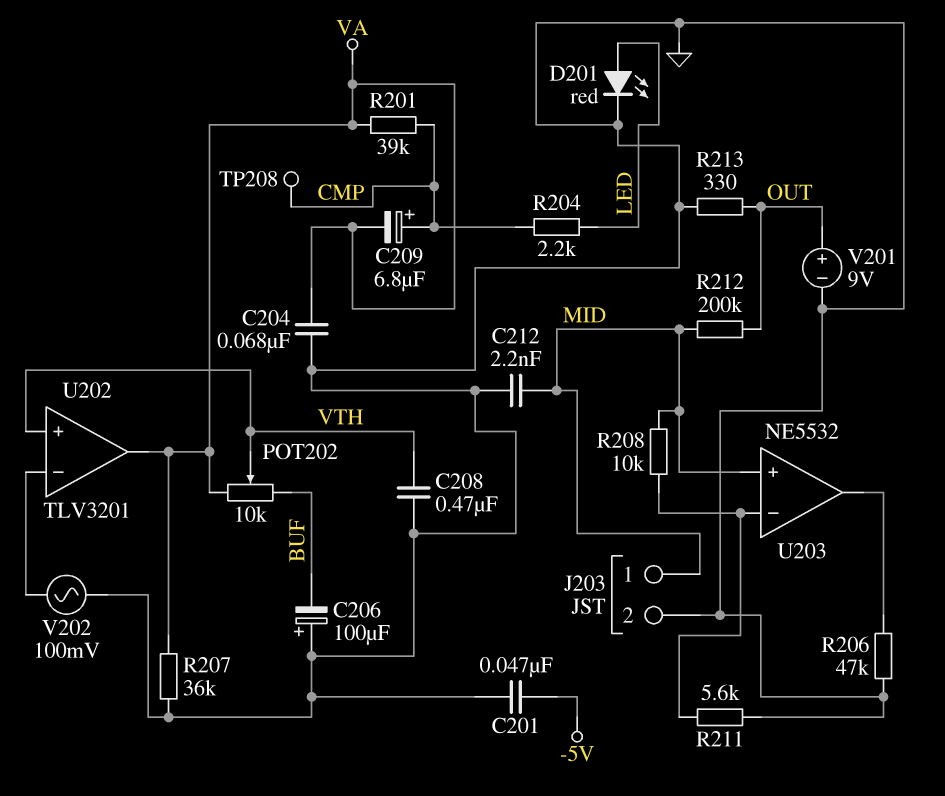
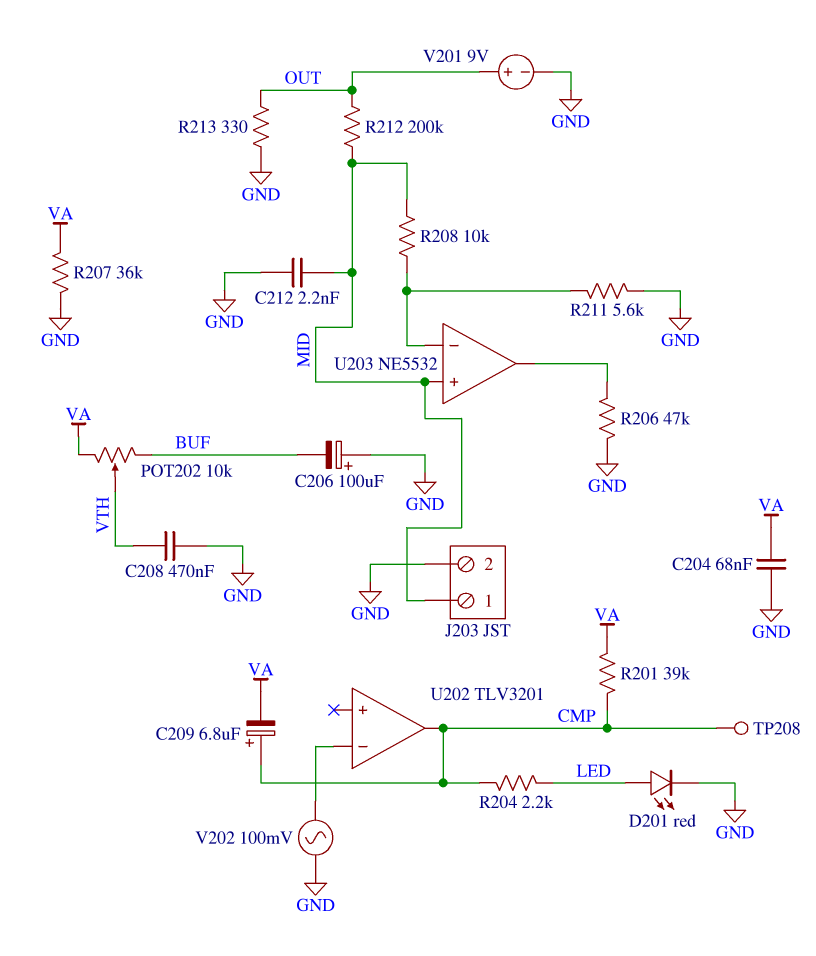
C201: 47nF (-5V, GND) -> none
U202 pin in+: VTH -> none
U202 pin out: VA -> CMP

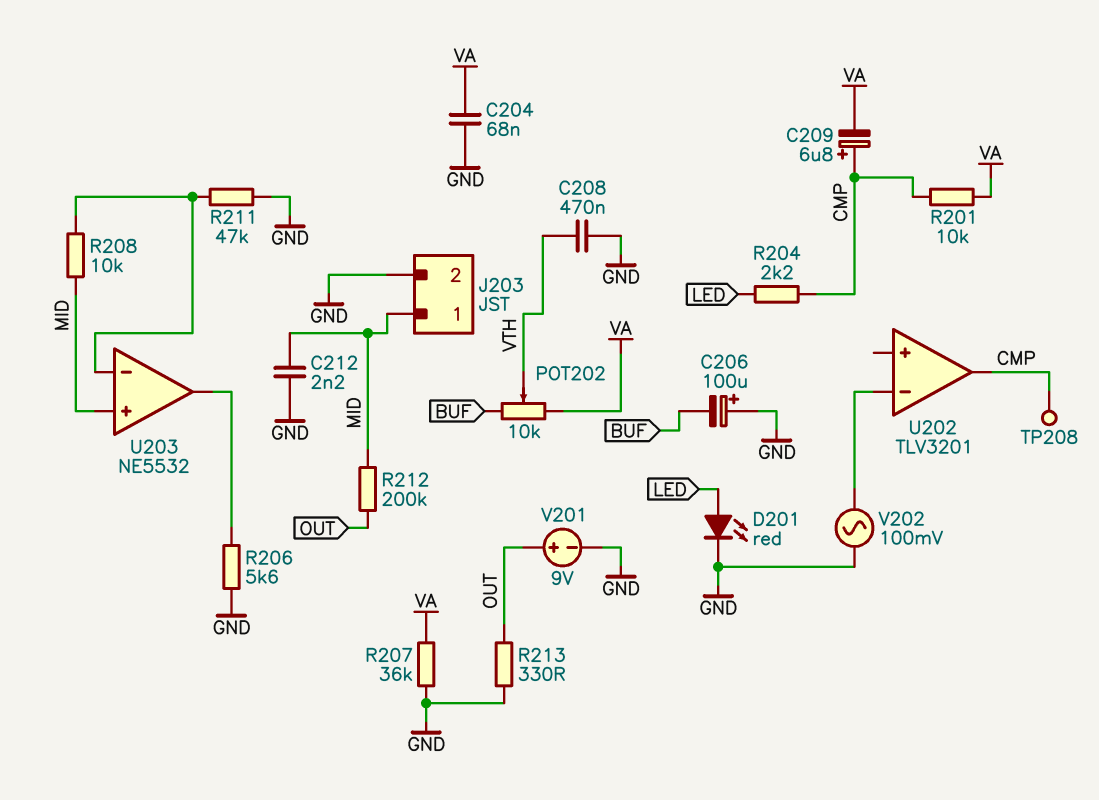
R201: 39k (CMP, VA) -> 10k (CMP, VA)
R206: 47k (GND, U203/out) -> 5.6k (GND, U203/out)
R211: 5.6k (GND, U203/in-) -> 47k (GND, U203/in-)

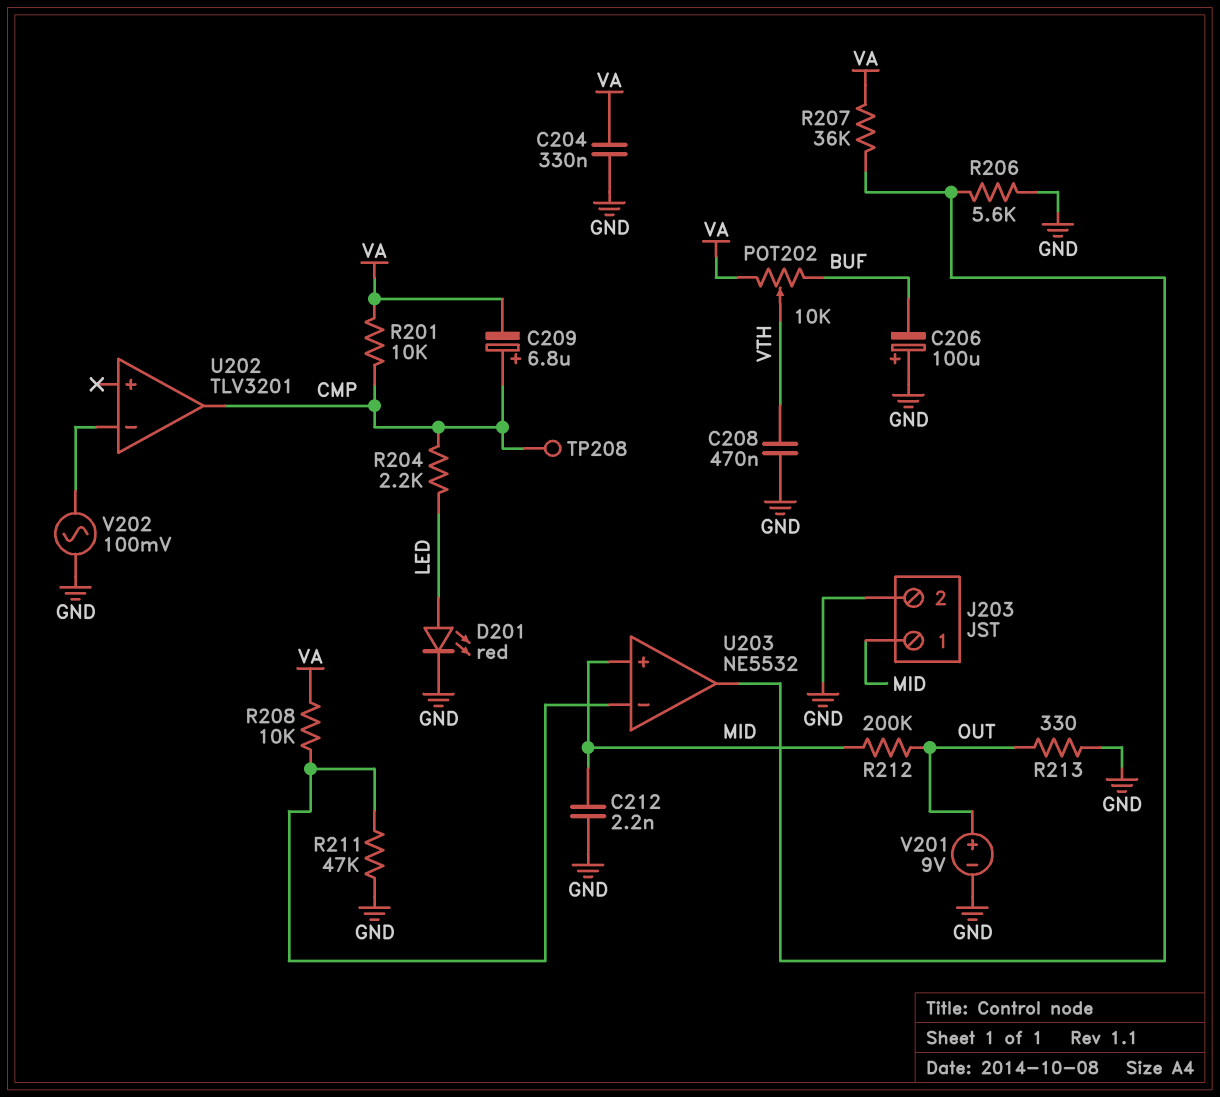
C204: 68nF (GND, VA) -> 330nF (GND, VA)
R207: 36k (GND, VA) -> 36k (U203/out, VA)
R208: 10k (MID, U203/in-) -> 10k (U203/in-, VA)

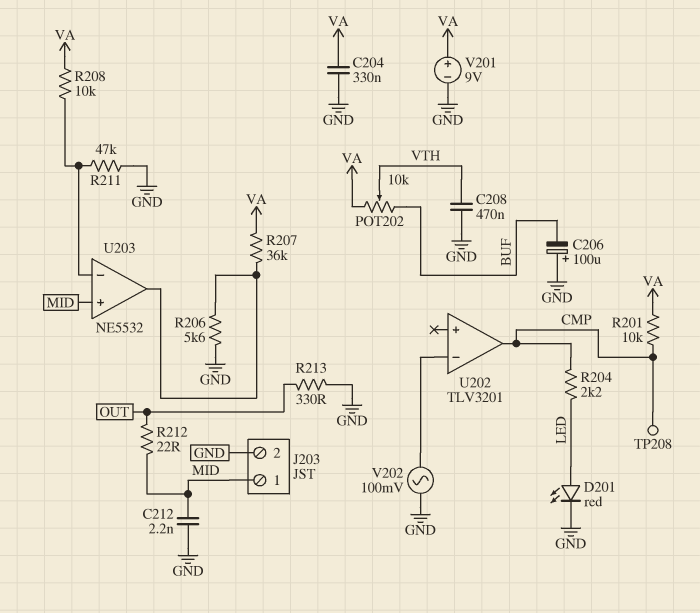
C209: 6.8uF (plus CMP, minus VA) -> none
R212: 200k (MID, OUT) -> 22 (MID, OUT)
V201: 9V (plus OUT, minus GND) -> 9V (plus VA, minus GND)

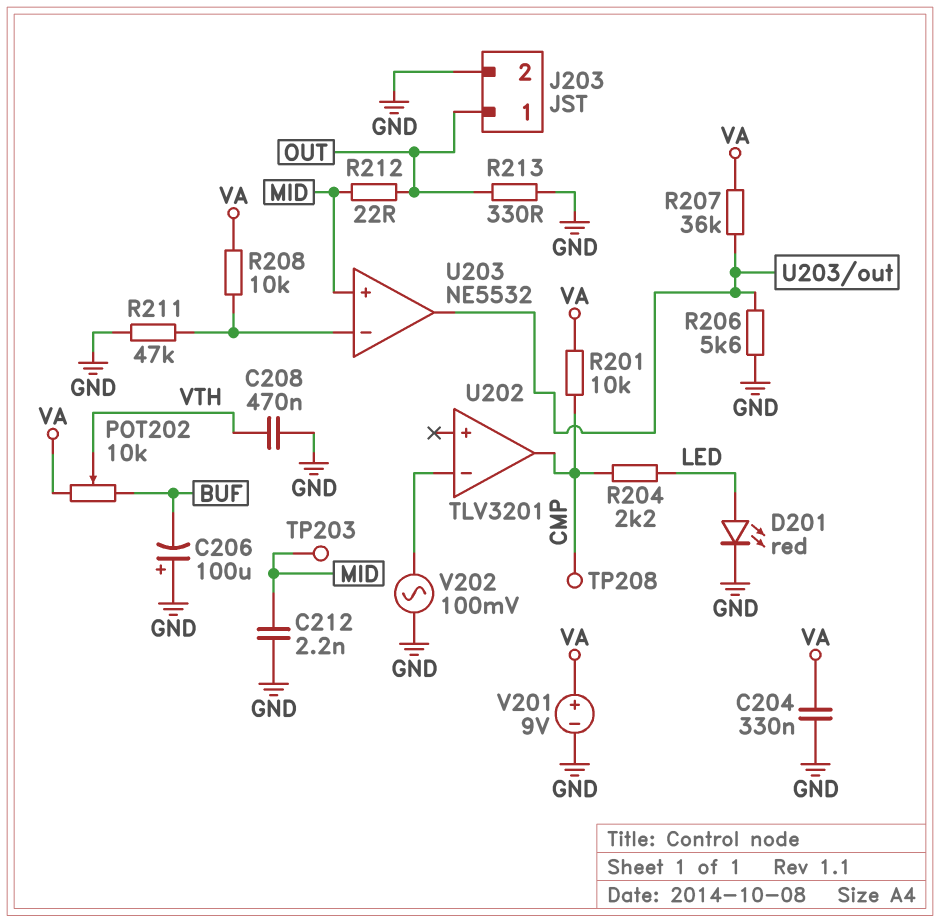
J203 pin 1: MID -> OUT
TP203: none -> test point (MID)

